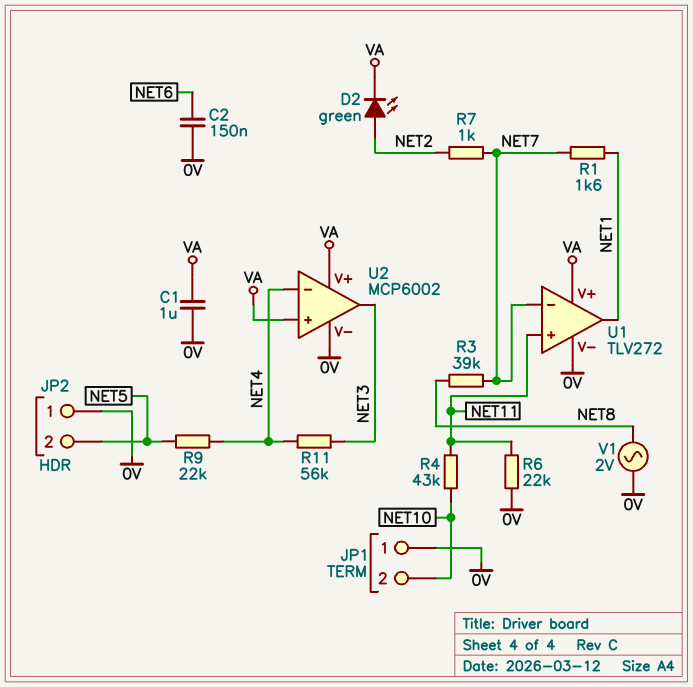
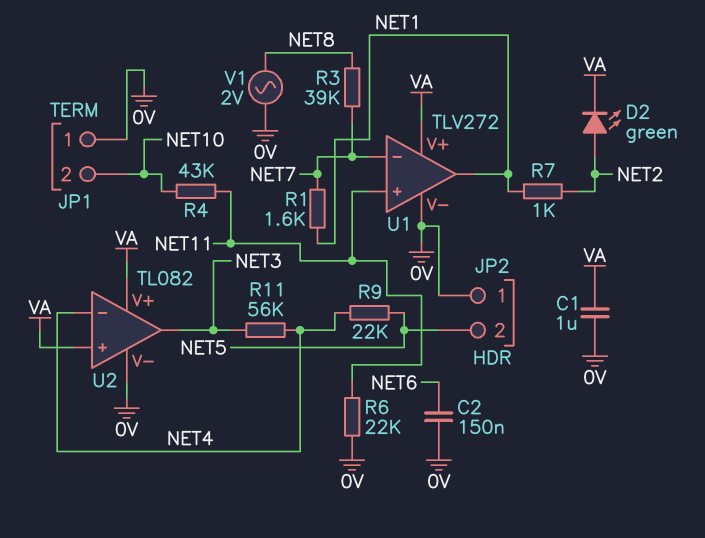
R7: 1k (NET2, NET7) -> 1k (NET1, NET2)
U2: MCP6002 -> TL082

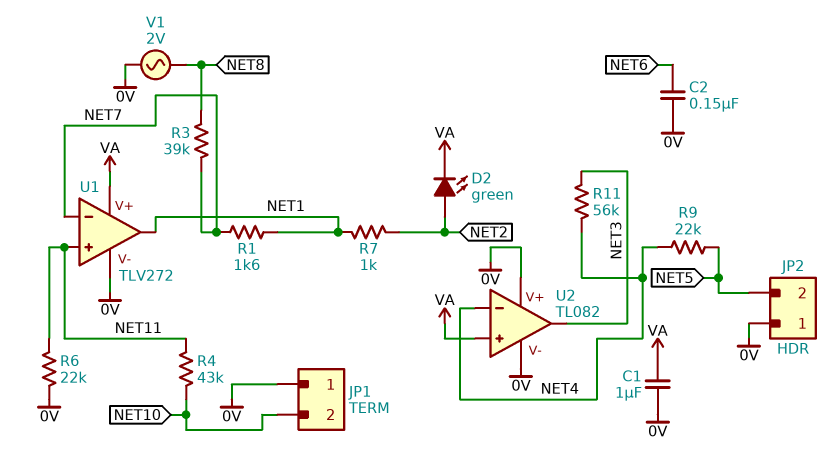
U2 pin V+: VA -> 0V

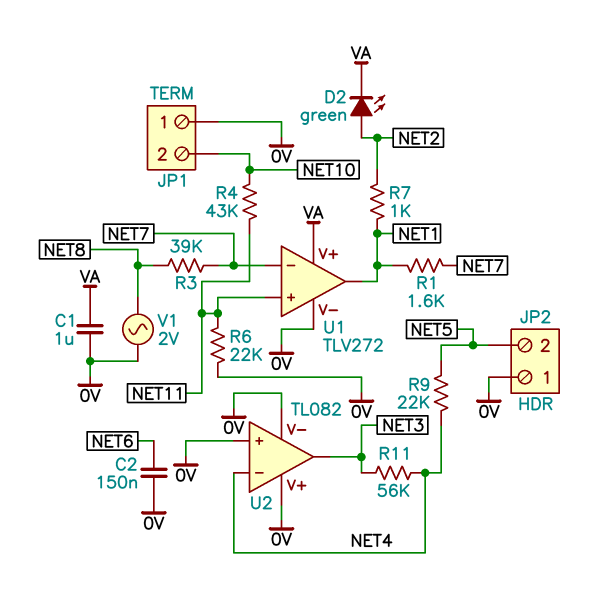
U2 pin in+: VA -> 0V

